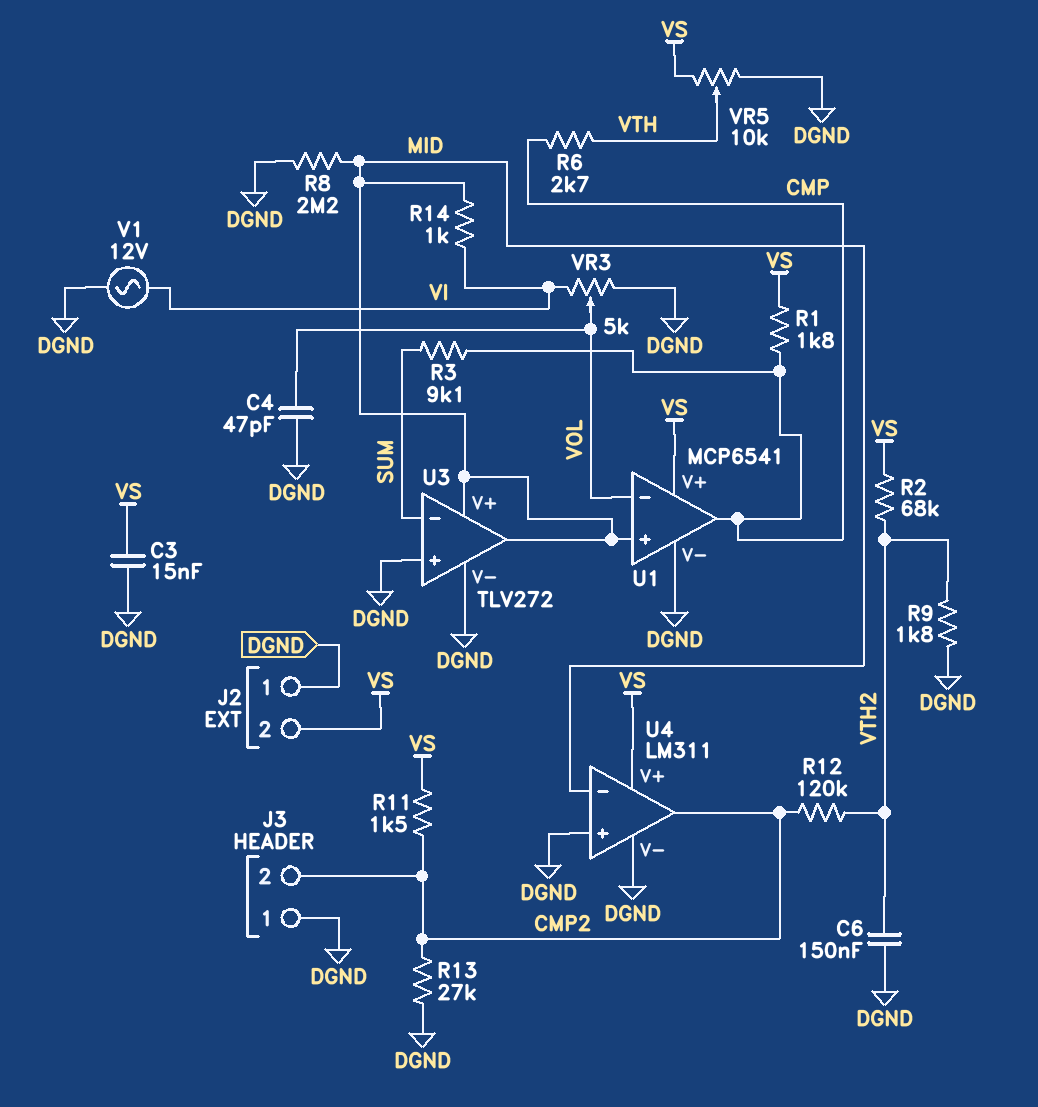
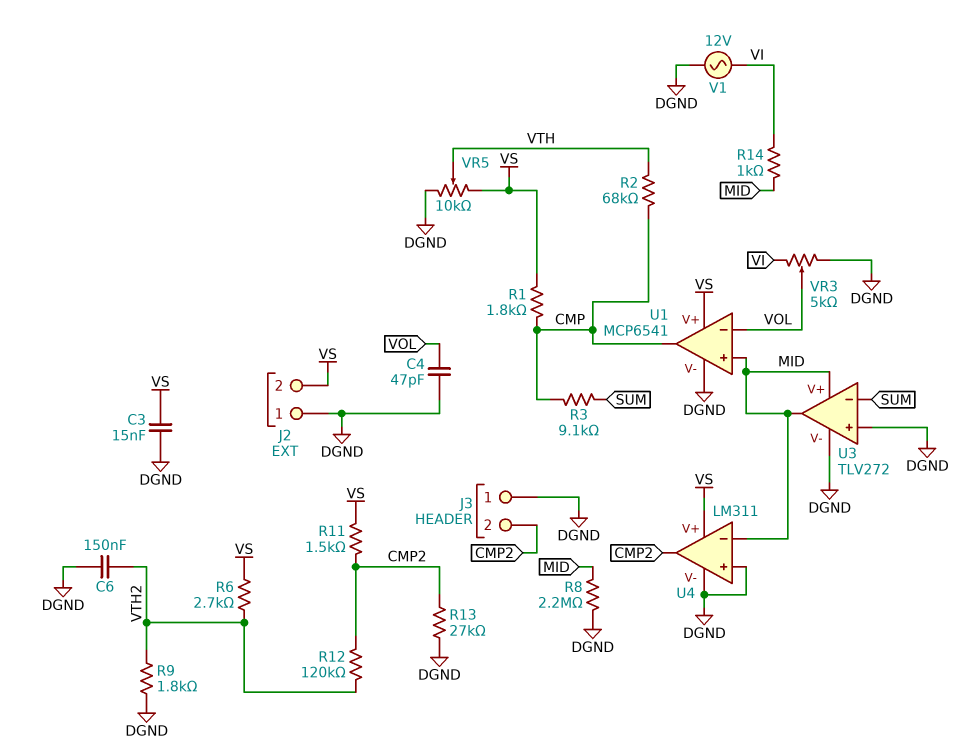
R2: 68k (VS, VTH2) -> 68k (CMP, VTH)
R6: 2.7k (CMP, VTH) -> 2.7k (VS, VTH2)

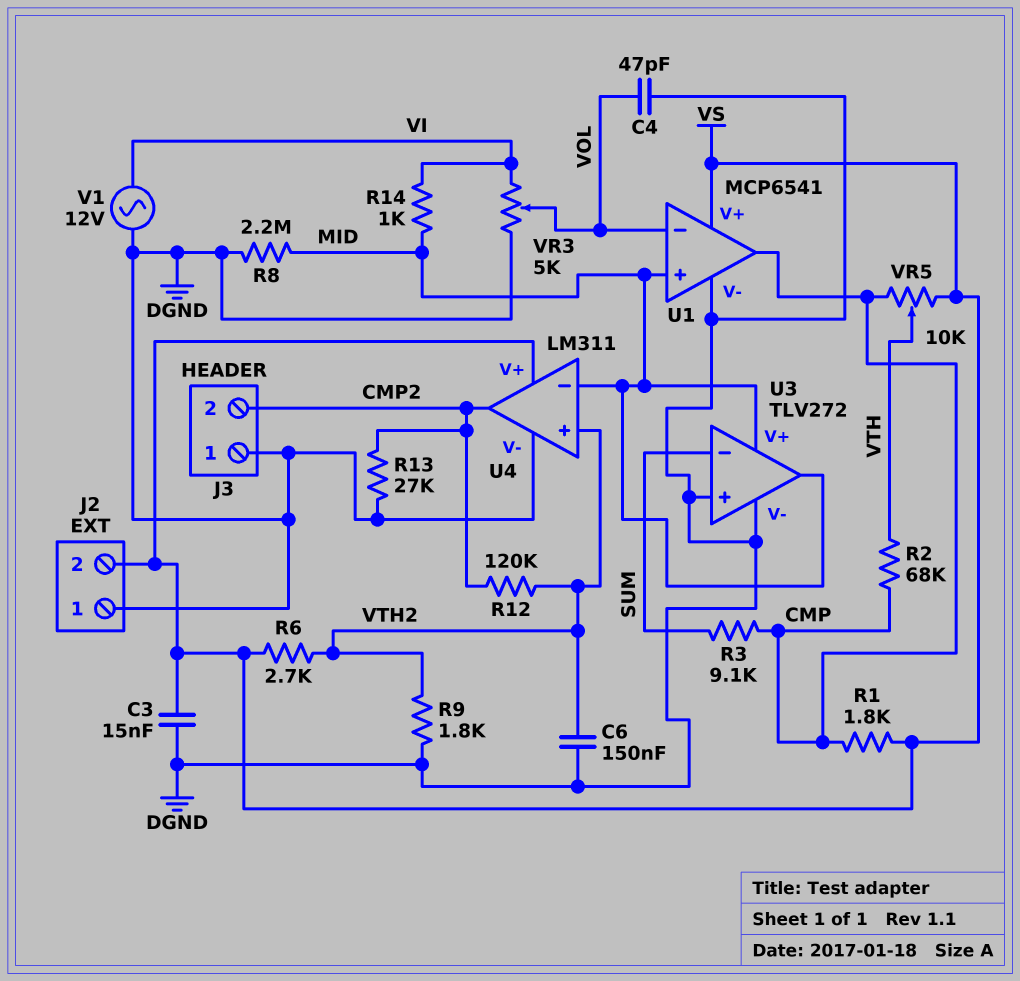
R11: 1.5k (CMP2, VS) -> none
U4 pin in+: DGND -> VTH2
VR5: 10k (DGND, VS, wiper VTH) -> 10k (CMP, VS, wiper VTH)

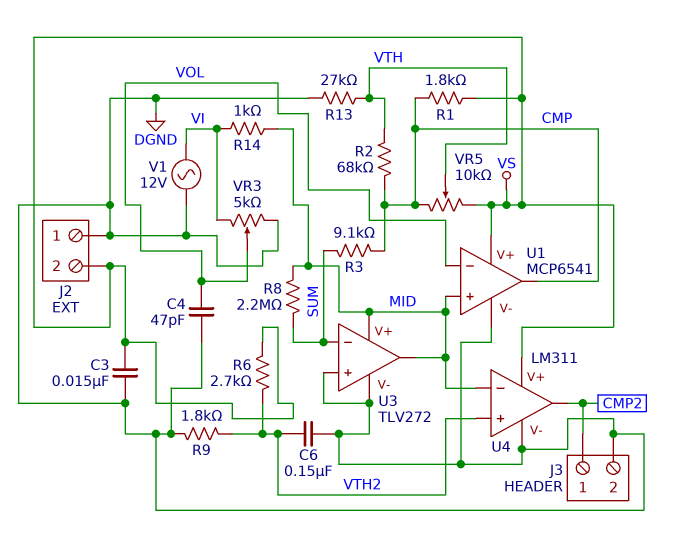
J3 pin 1: DGND -> CMP2
J3 pin 2: CMP2 -> DGND
R8: 2.2M (DGND, MID) -> 2.2M (MID, SUM)
R12: 120k (CMP2, VTH2) -> none
R13: 27k (CMP2, DGND) -> 27k (DGND, VTH)

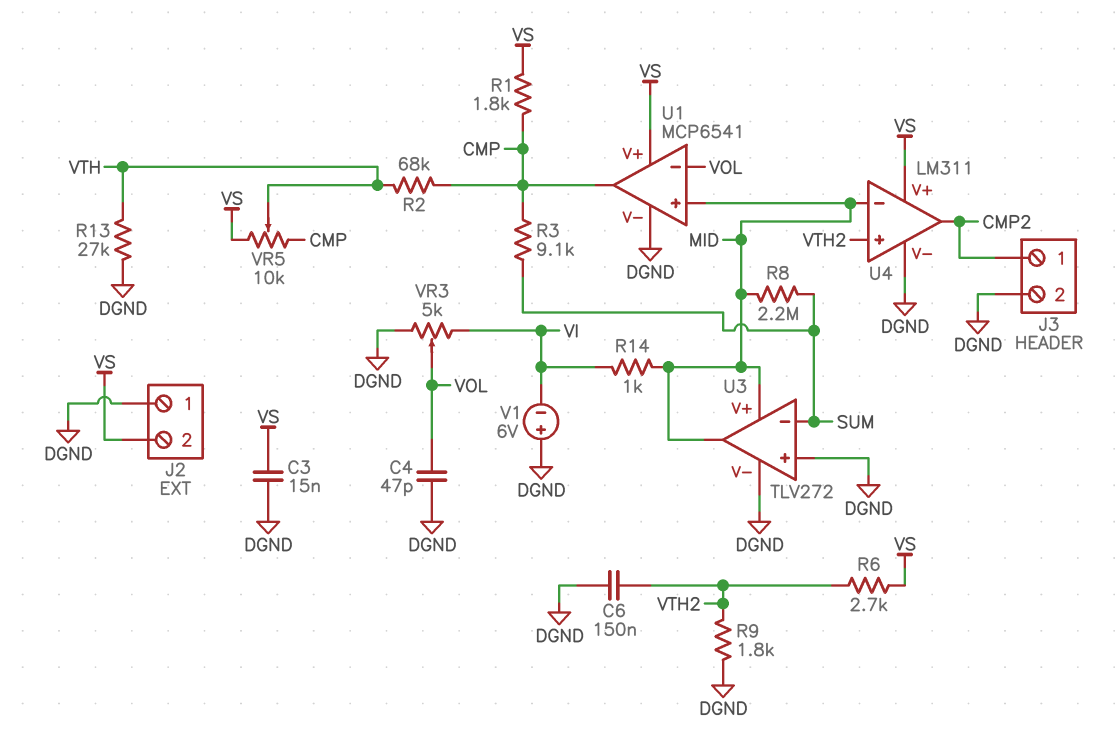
V1: AC 12V (DGND, VI) -> 6V (plus DGND, minus VI)

